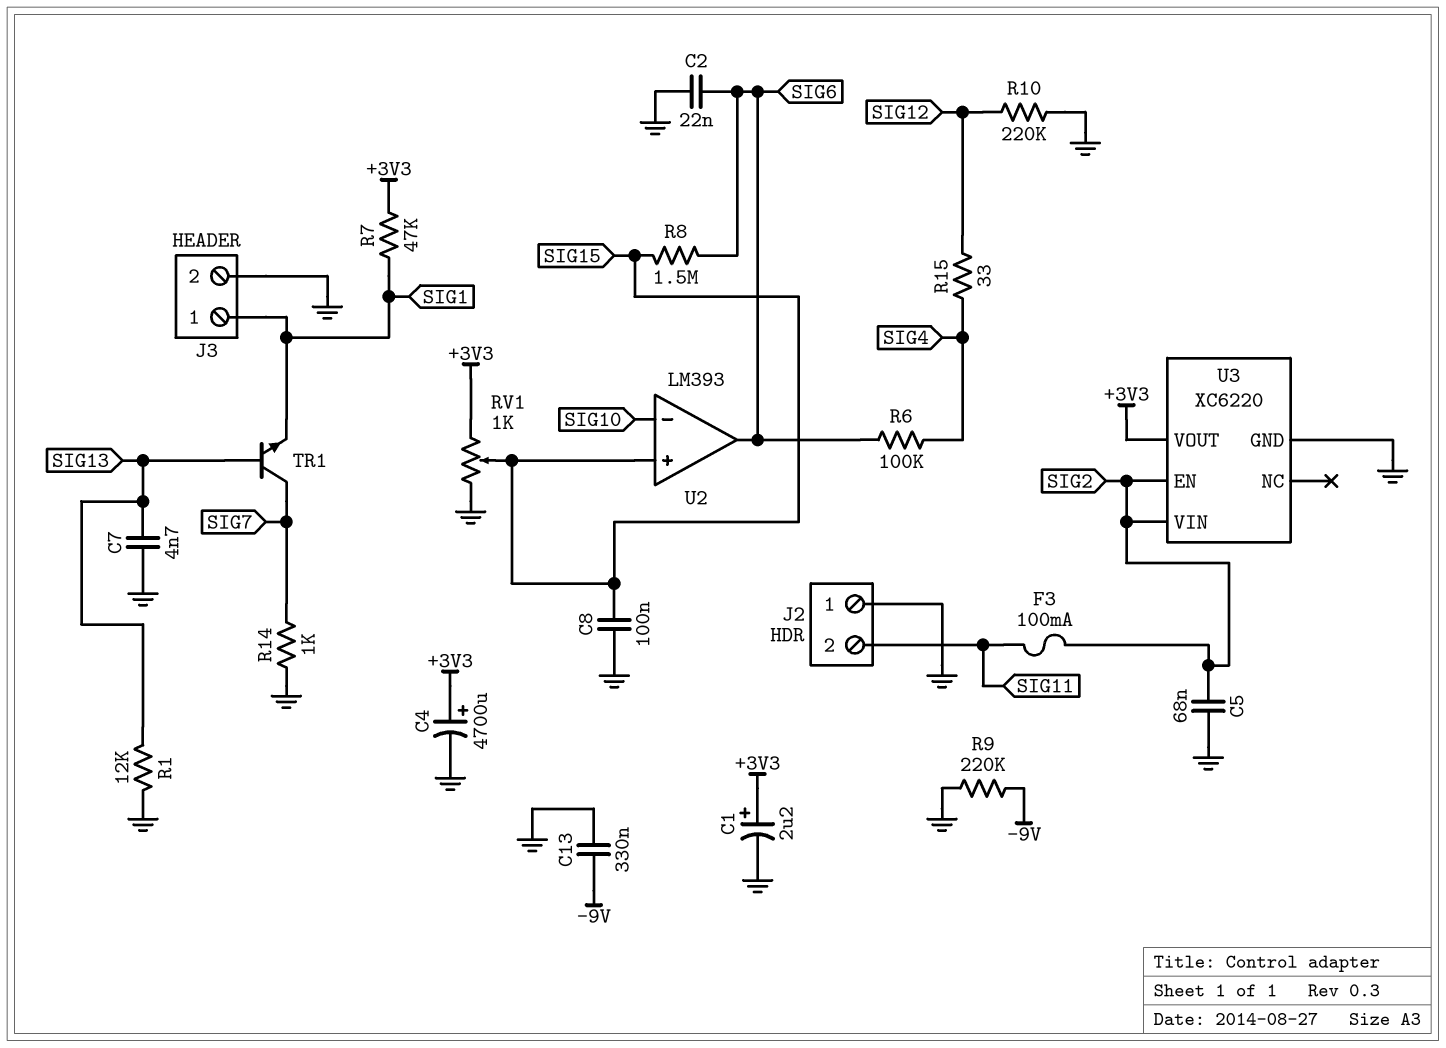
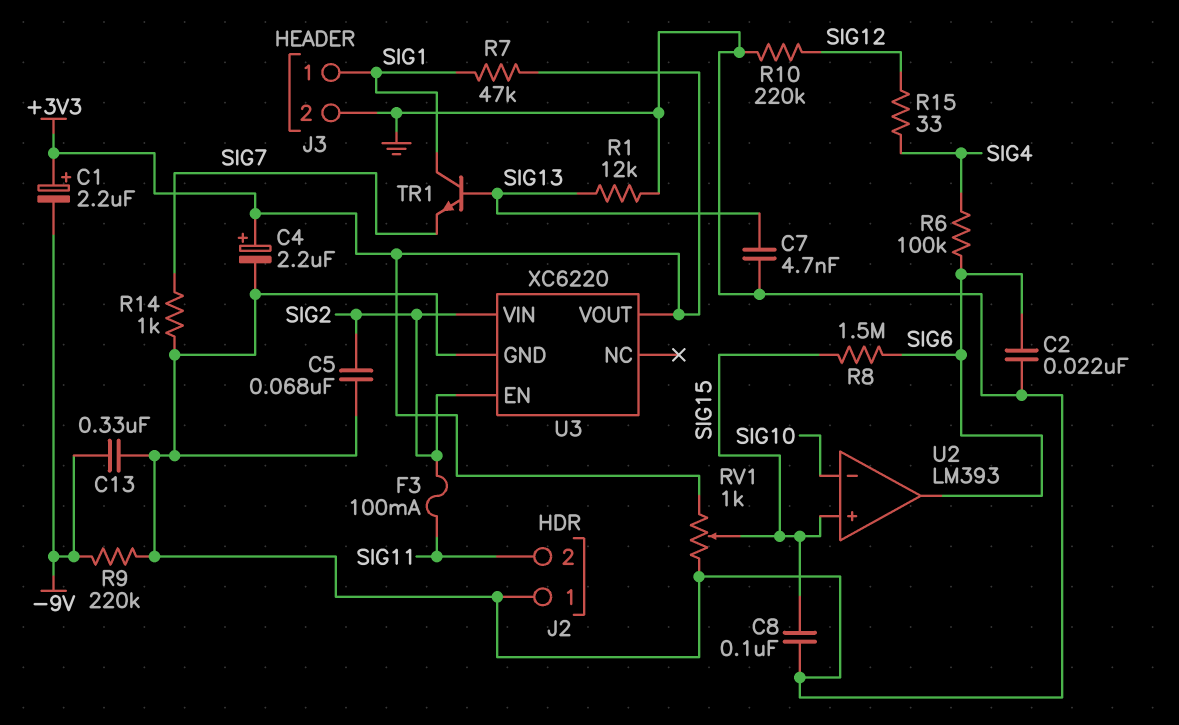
C1: 2.2uF (plus +3V3, minus GND) -> 2.2uF (plus +3V3, minus -9V)
C4: 4700uF (plus +3V3, minus GND) -> 2.2uF (plus +3V3, minus GND)
TR1: NPN (B SIG13, C SIG7, E SIG1) -> NPN (B SIG13, C SIG1, E SIG7)

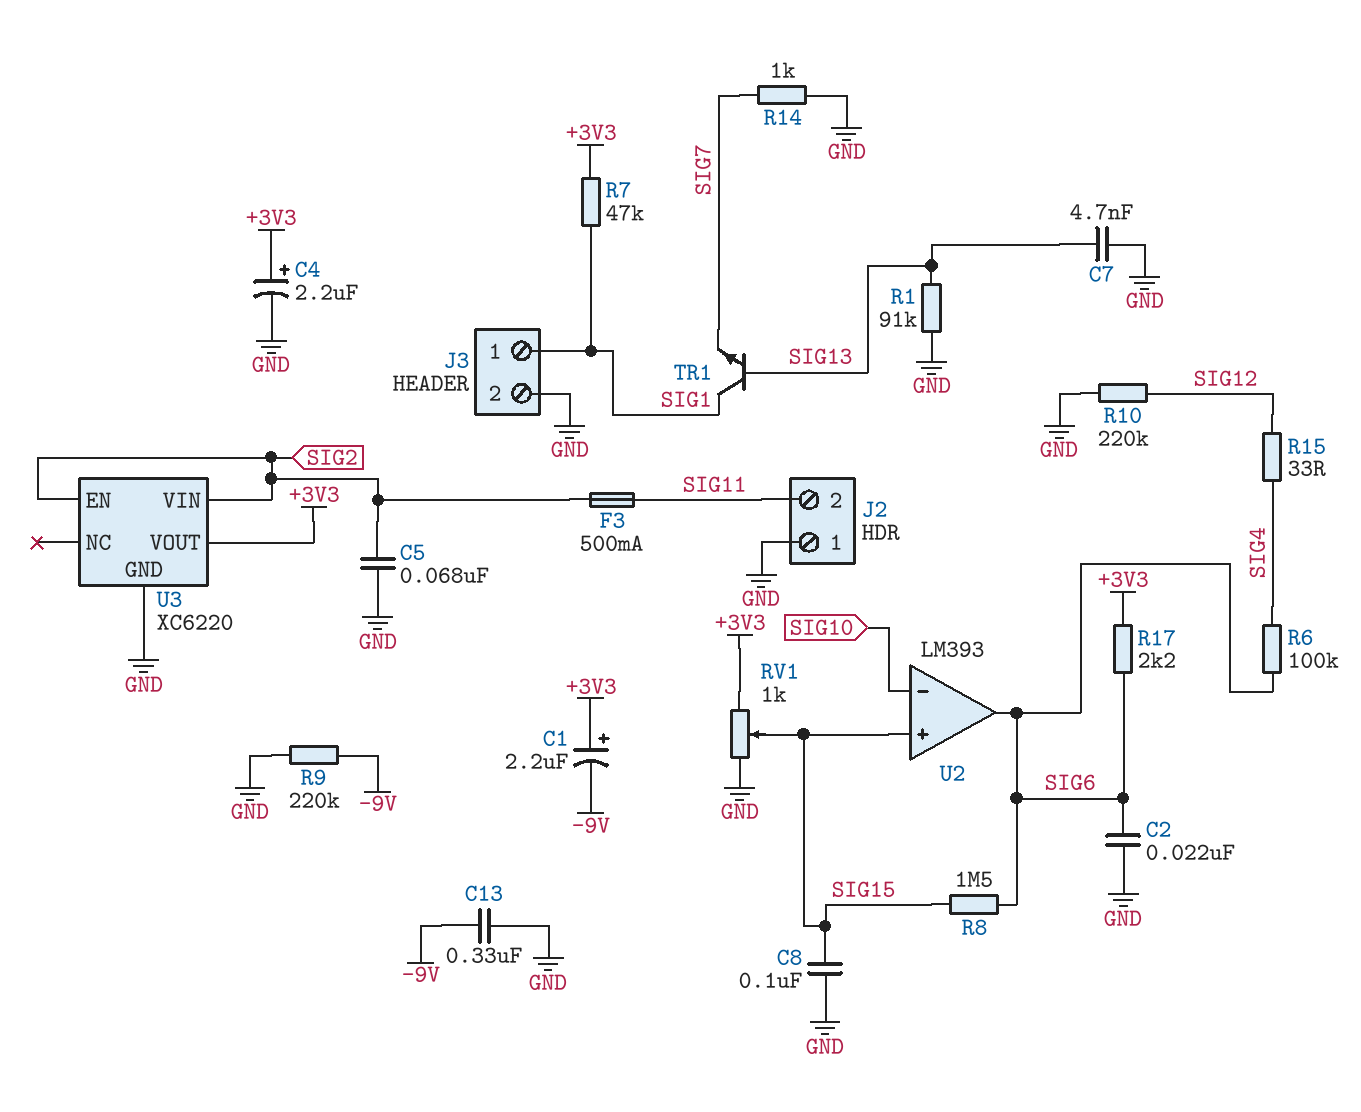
F3: 100mA (SIG2, SIG11) -> 500mA (SIG2, SIG11)
R1: 12k (GND, SIG13) -> 91k (GND, SIG13)
R17: none -> 2.2k (+3V3, SIG6)

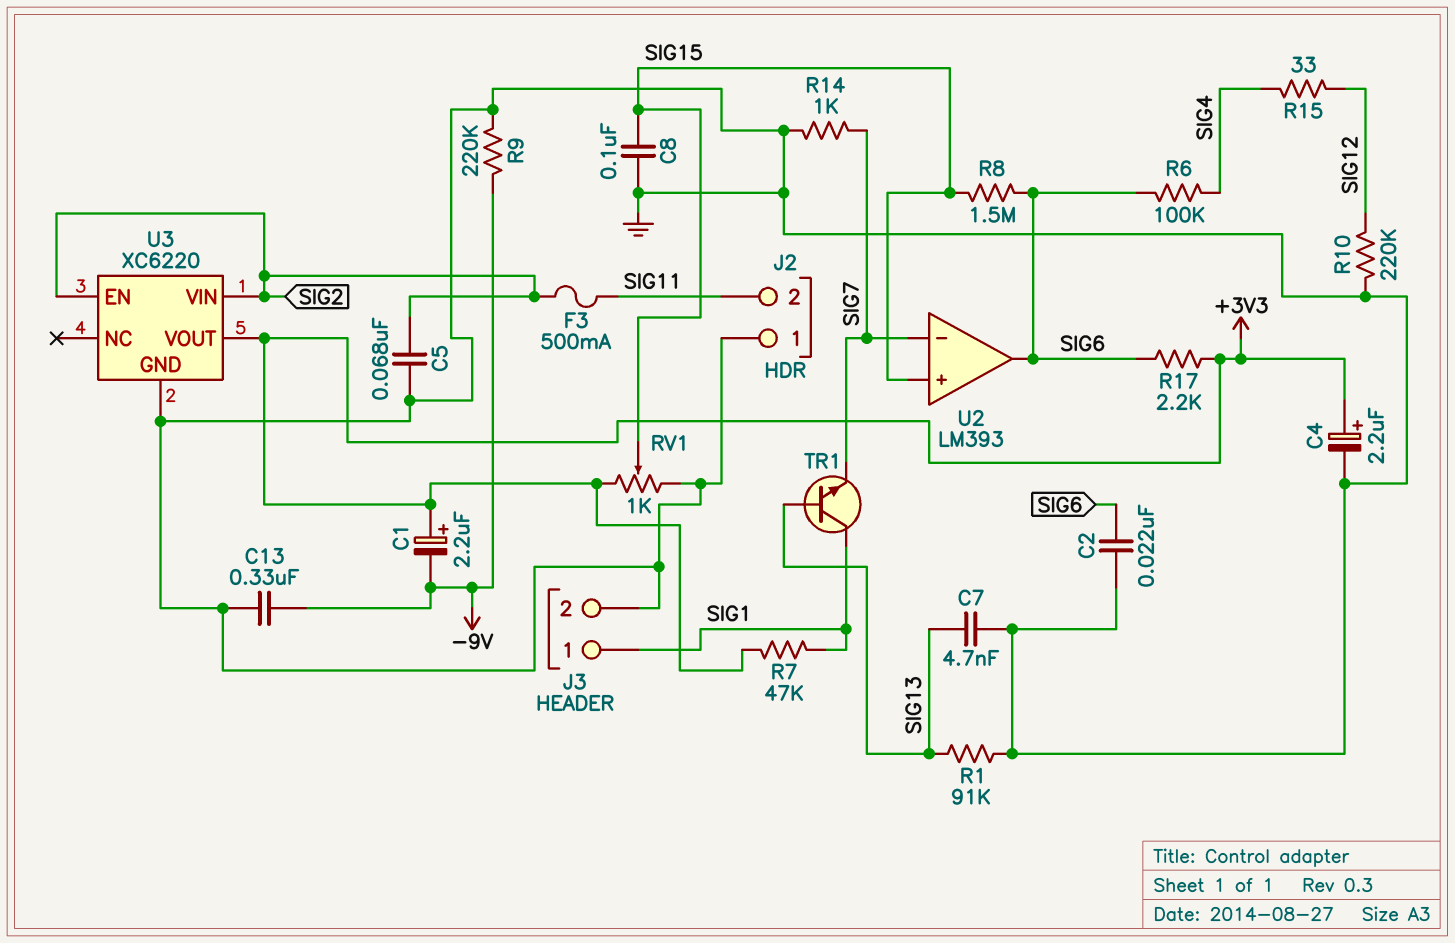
U2 pin in-: SIG10 -> SIG7

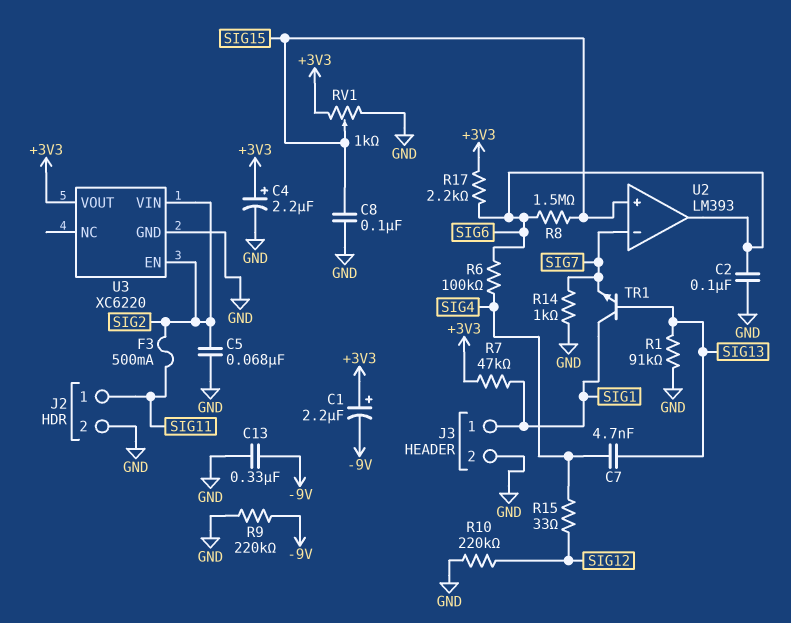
C2: 22nF (GND, SIG6) -> 100nF (GND, SIG6)
C7: 4.7nF (GND, SIG13) -> 4.7nF (SIG4, SIG13)
J2 pin 1: GND -> SIG11
J2 pin 2: SIG11 -> GND

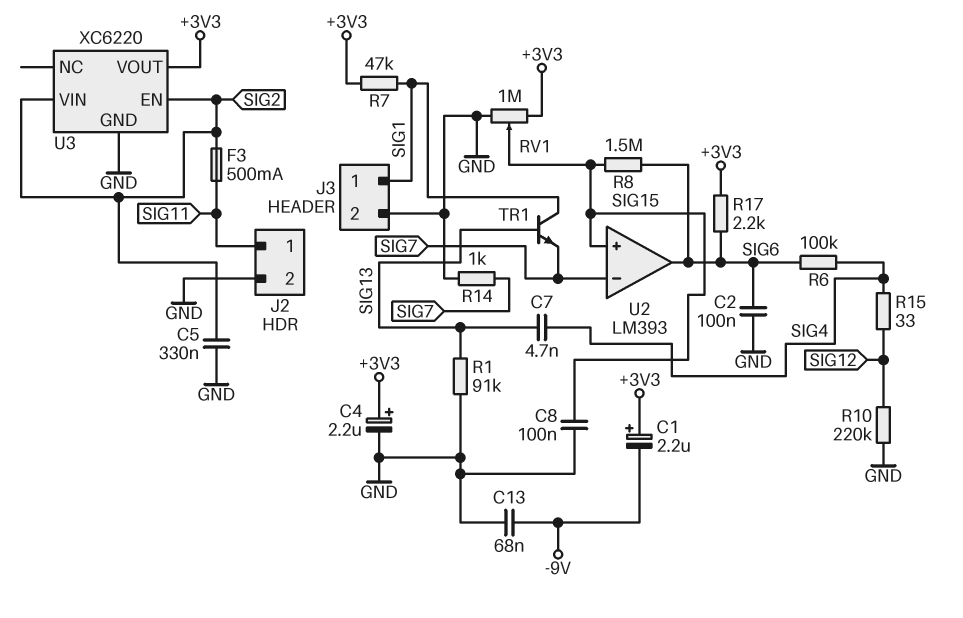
C5: 68nF (GND, SIG2) -> 330nF (GND, SIG2)
C13: 330nF (-9V, GND) -> 68nF (-9V, GND)
R9: 220k (-9V, GND) -> none
RV1: 1k (+3V3, GND, wiper SIG15) -> 1M (+3V3, GND, wiper SIG15)

